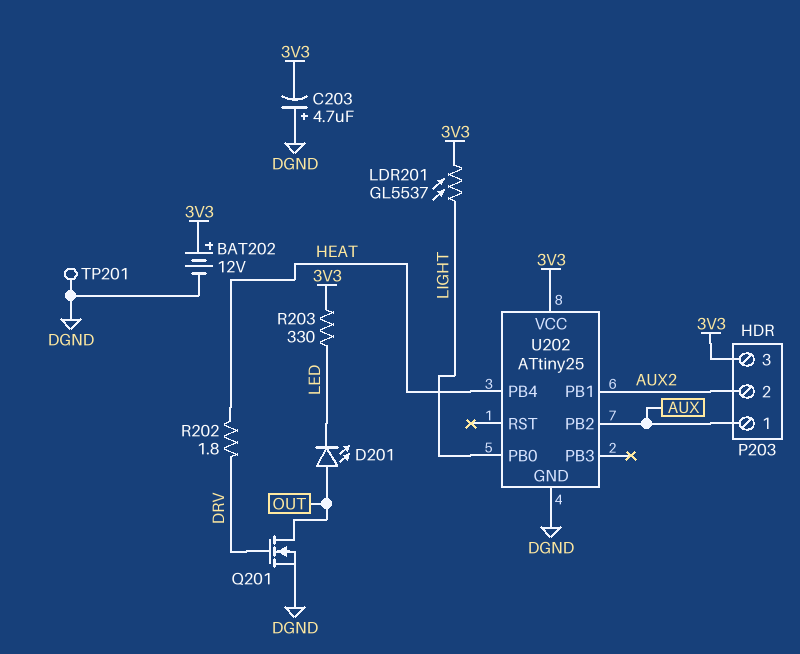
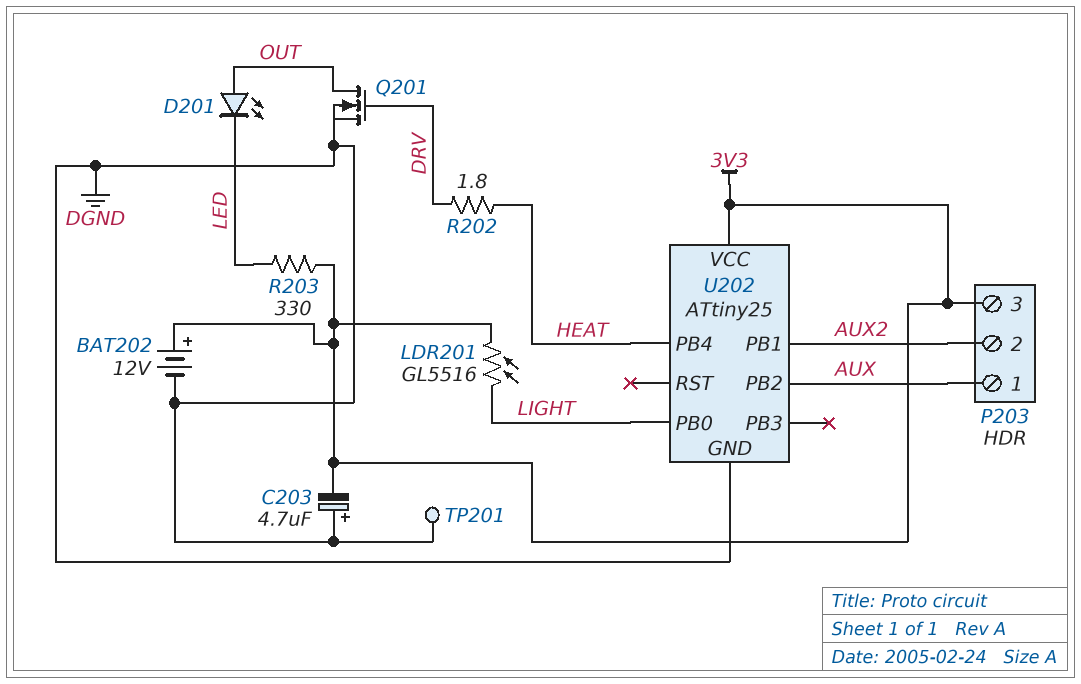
LDR201: GL5537 (3V3, LIGHT) -> GL5516 (3V3, LIGHT)

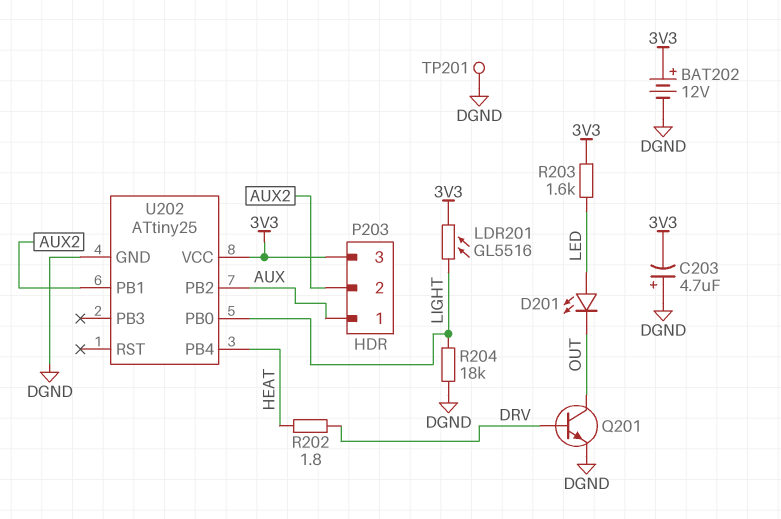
D201: LED (A OUT, K LED) -> LED (A LED, K OUT)
Q201: NMOS (G DRV, D OUT, S DGND) -> NPN (B DRV, C OUT, E DGND)
R203: 330 (3V3, LED) -> 1.6k (3V3, LED)
R204: none -> 18k (DGND, LIGHT)

